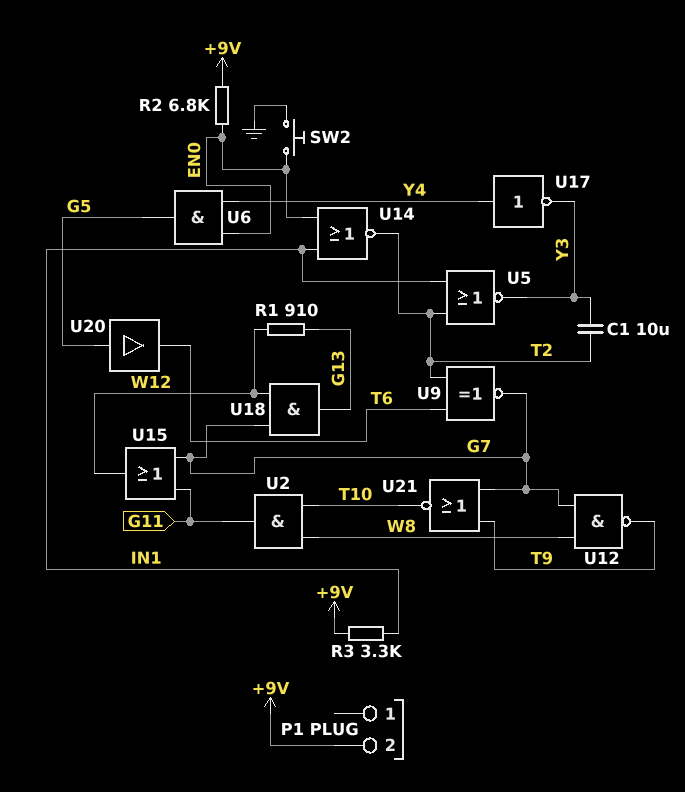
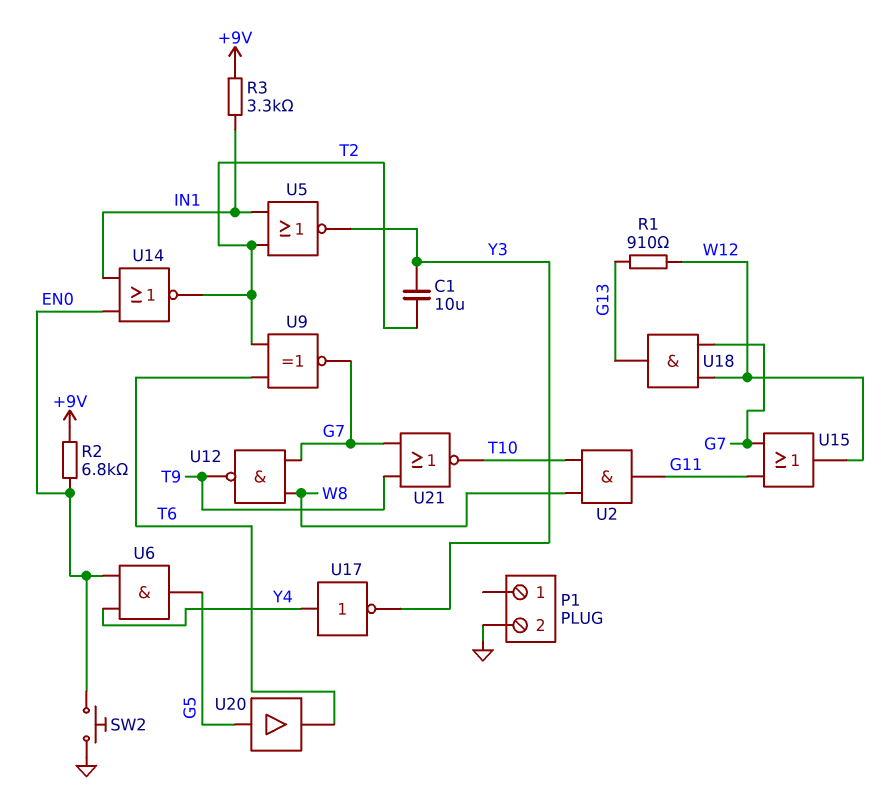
P1 pin 2: +9V -> GND

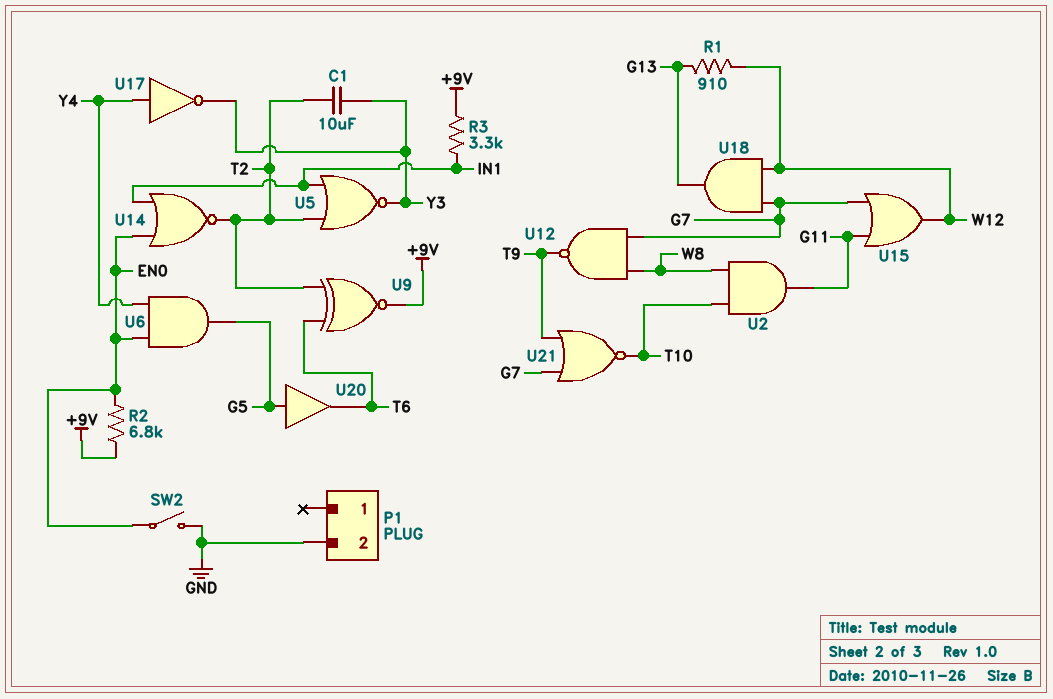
SW2: button (EN0, GND) -> switch (EN0, GND)
U9: XNOR (in T2, in T6, out G7) -> XNOR (in T2, in T6, out +9V)

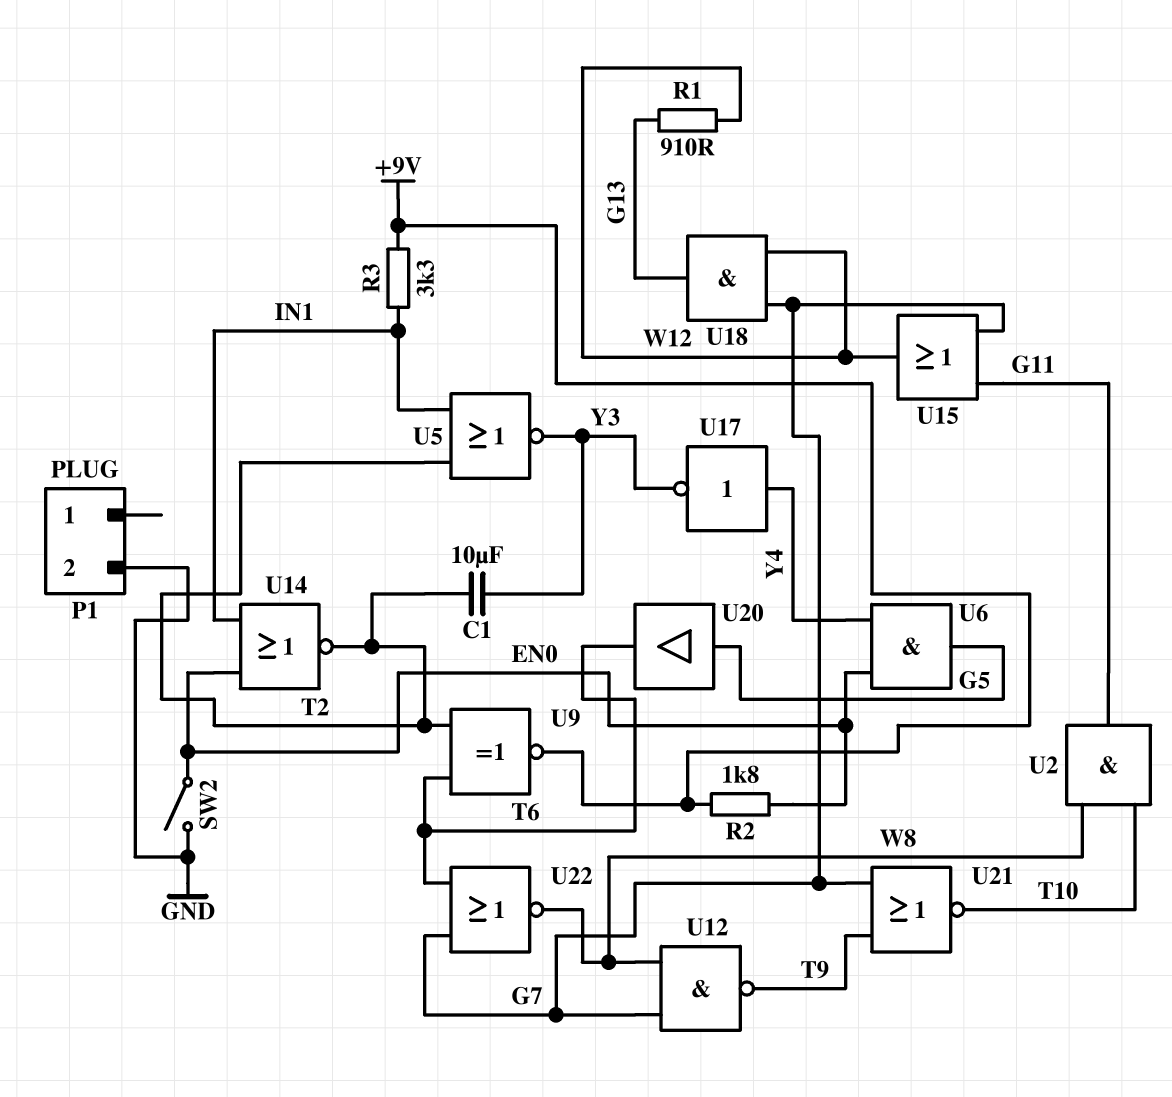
R2: 6.8k (+9V, EN0) -> 1.8k (+9V, EN0)
U22: none -> NOR (in G7, in T6, out W8)

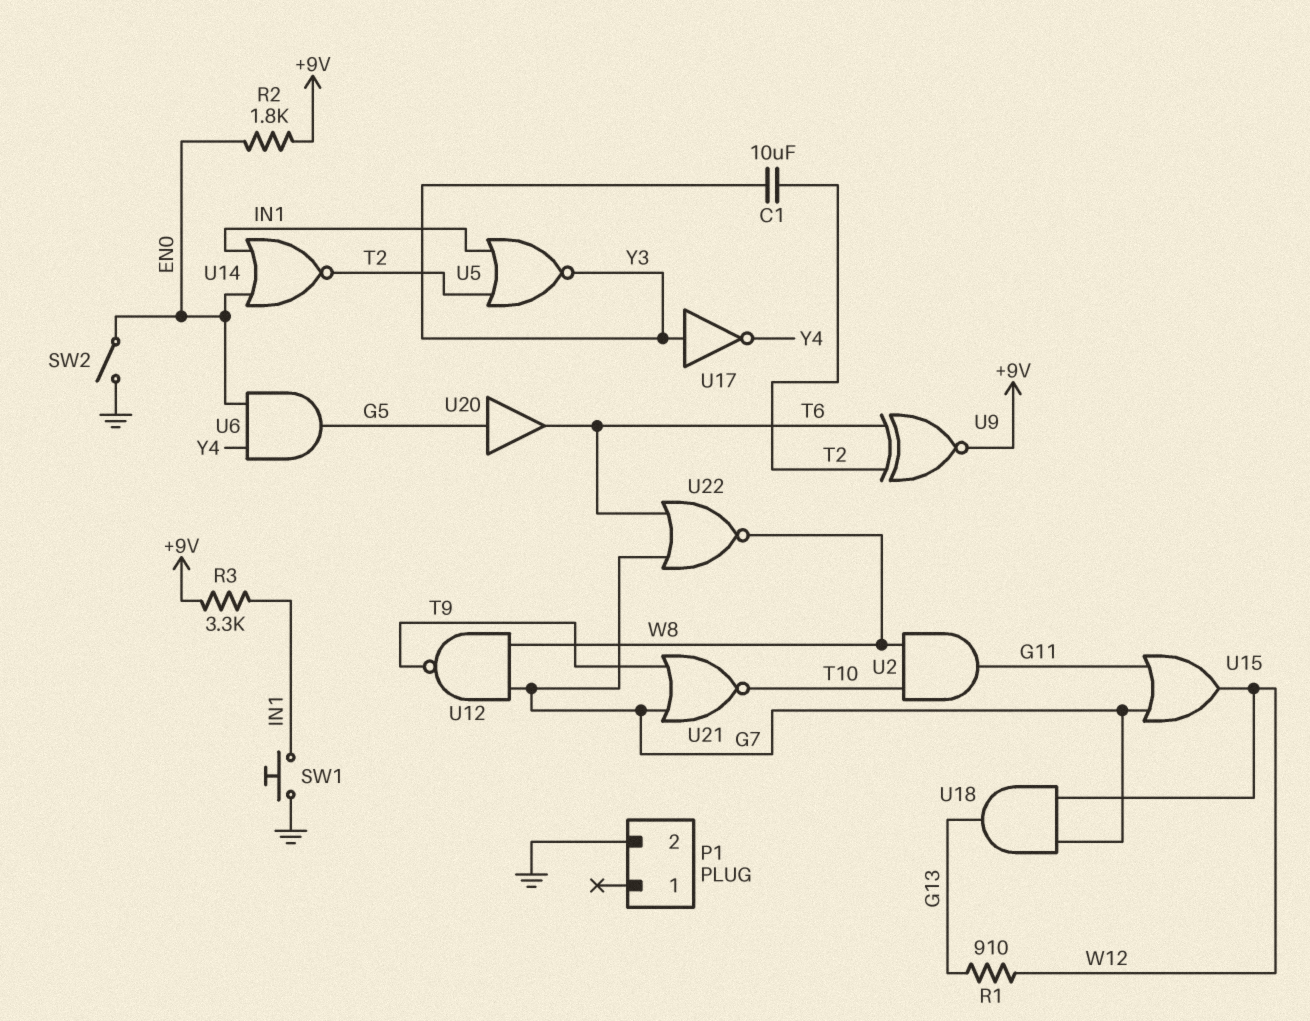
SW1: none -> button (GND, IN1)
U17: NOT (in Y4, out Y3) -> NOT (in Y3, out Y4)

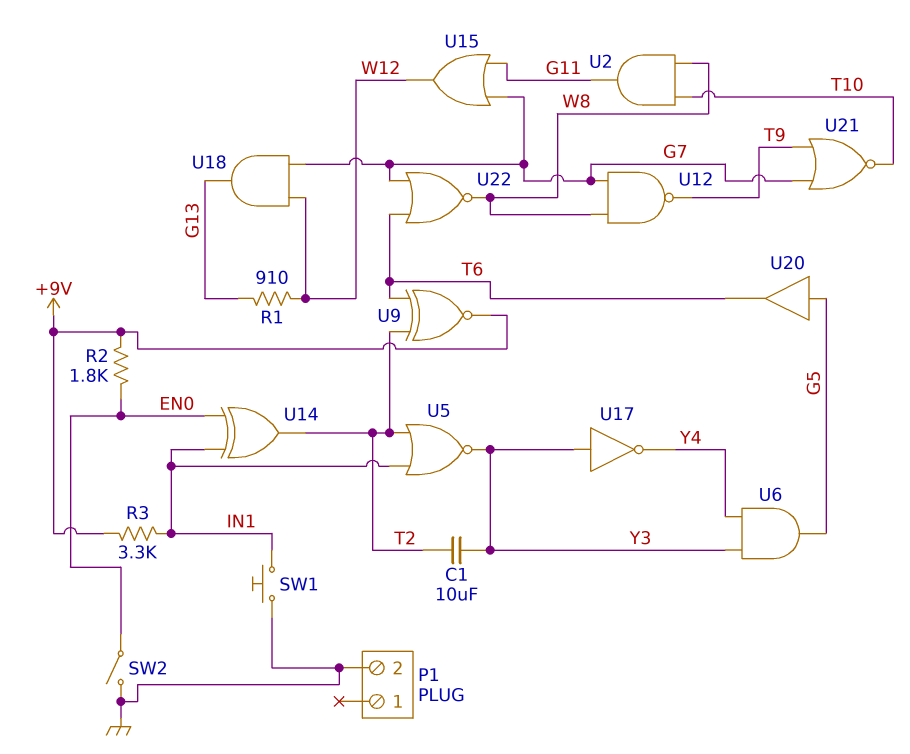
U6: AND (in EN0, in Y4, out G5) -> AND (in Y3, in Y4, out G5)
U14: NOR (in EN0, in IN1, out T2) -> XOR (in EN0, in IN1, out T2)

